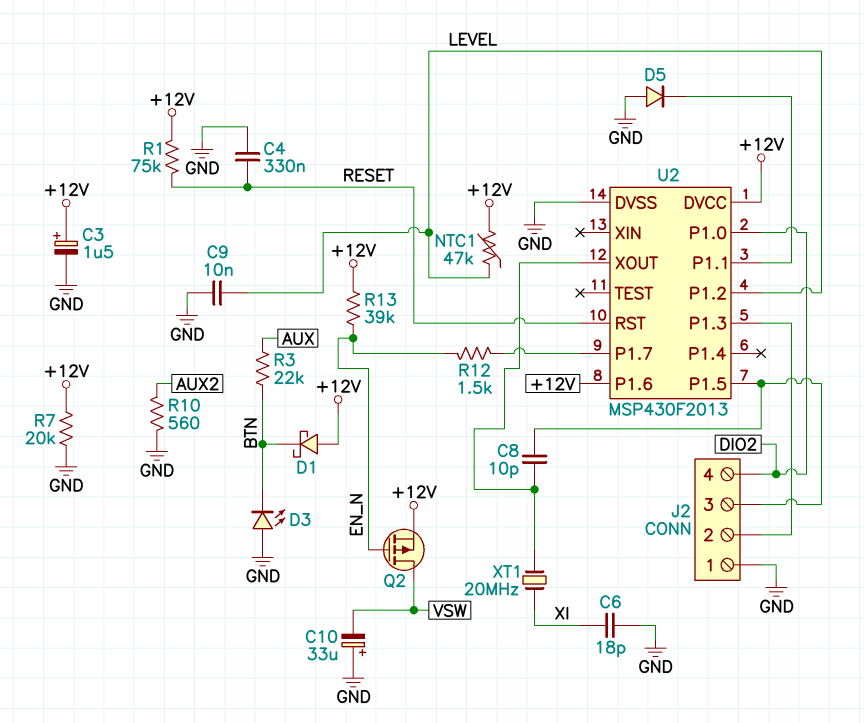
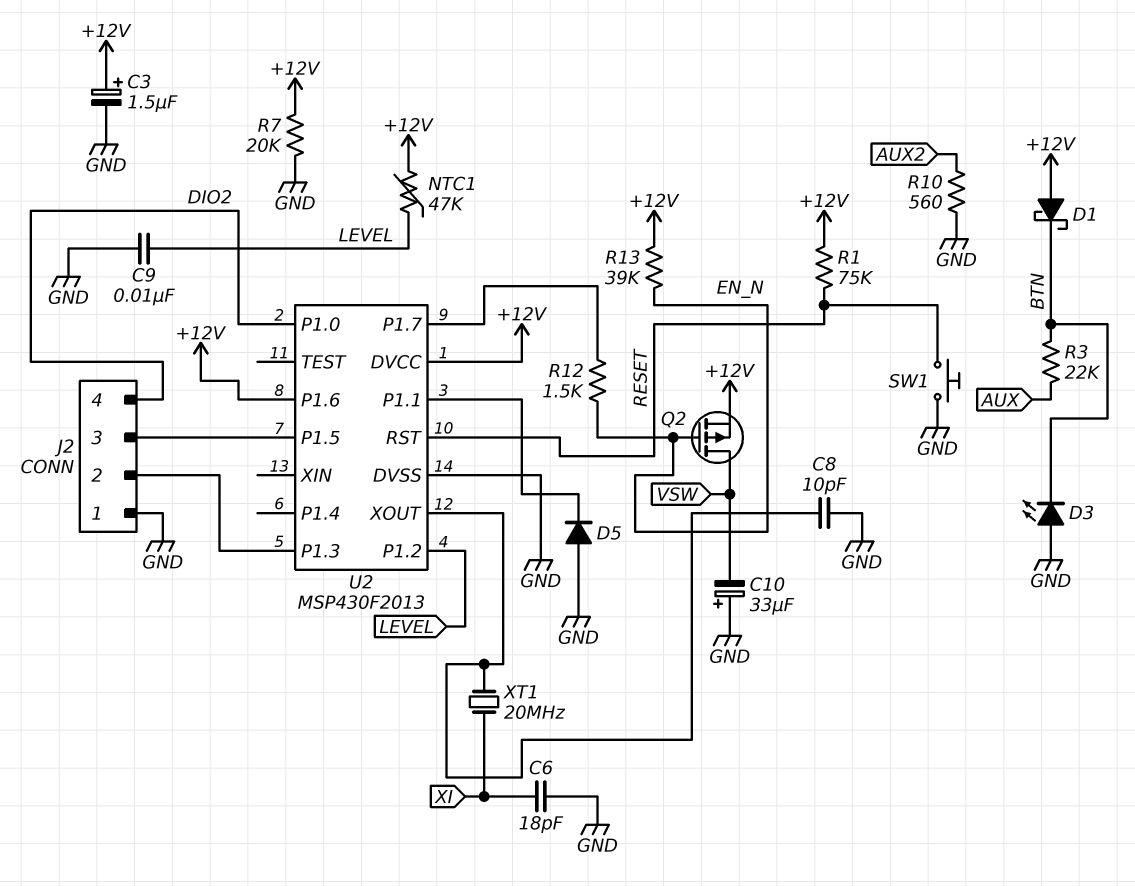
C4: 330nF (GND, RESET) -> none
C8: 10pF (J2/3, U2/XOUT) -> 10pF (GND, U2/XOUT)
SW1: none -> button (GND, RESET)

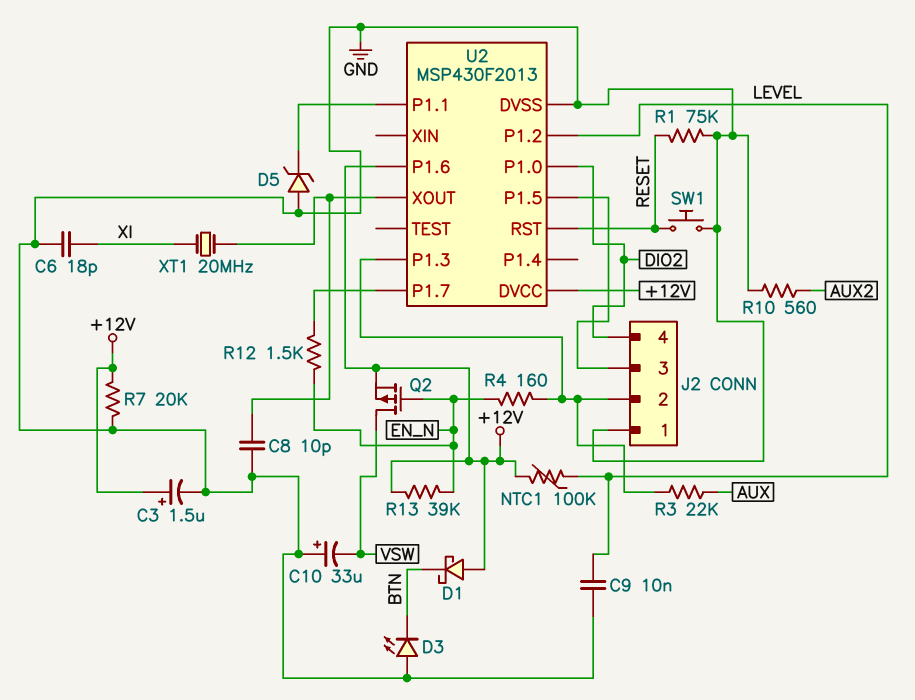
D5: diode (A GND, K U2/P1.1) -> zener (A GND, K U2/P1.1)
NTC1: 47k (+12V, LEVEL) -> 100k (+12V, LEVEL)
R1: 75k (+12V, RESET) -> 75k (GND, RESET)
R3: 22k (AUX, BTN) -> 22k (AUX, J2/2)
R4: none -> 160 (EN_N, J2/2)

